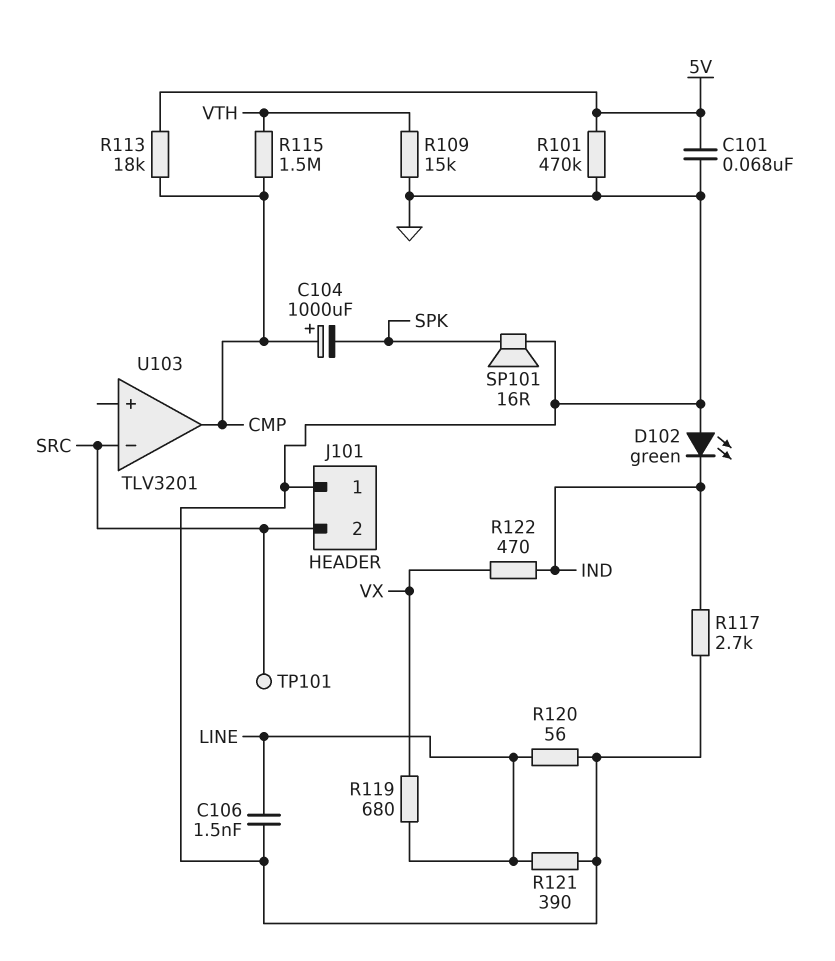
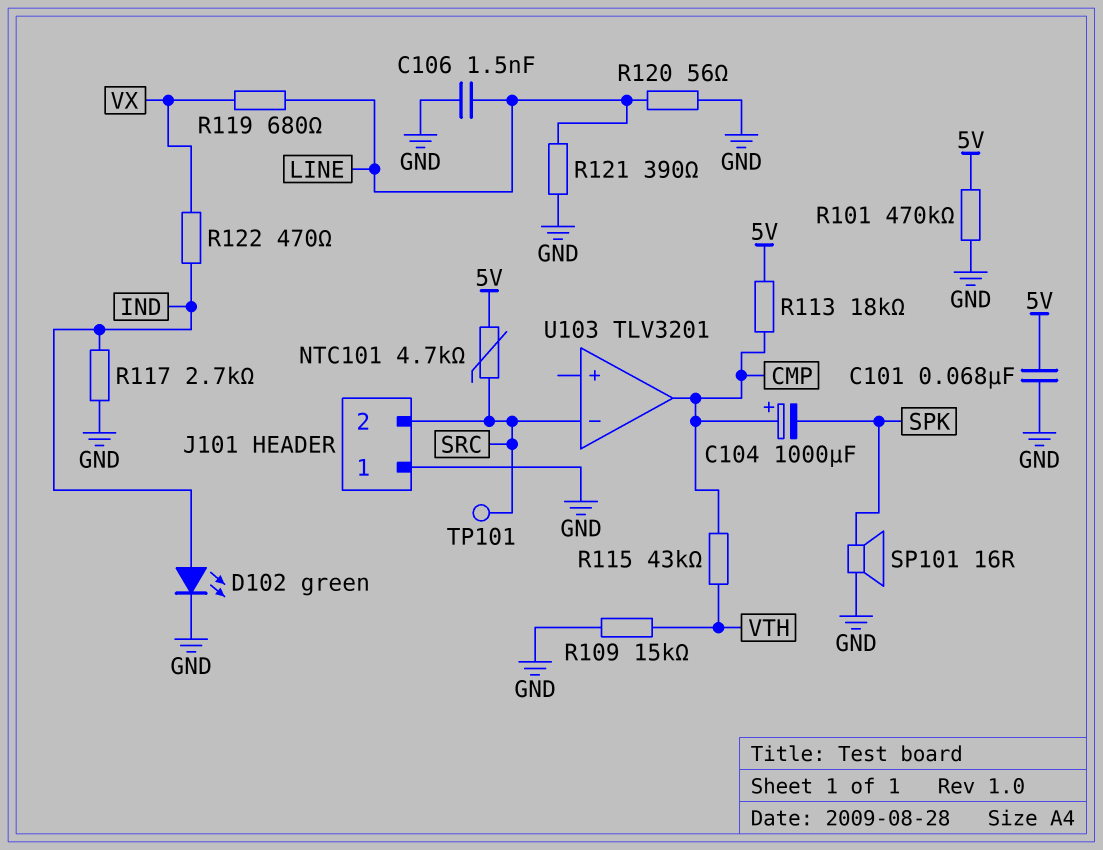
D102: LED green (A GND, K IND) -> LED green (A IND, K GND)
NTC101: none -> 4.7k (5V, SRC)
R115: 1.5M (CMP, VTH) -> 43k (CMP, VTH)

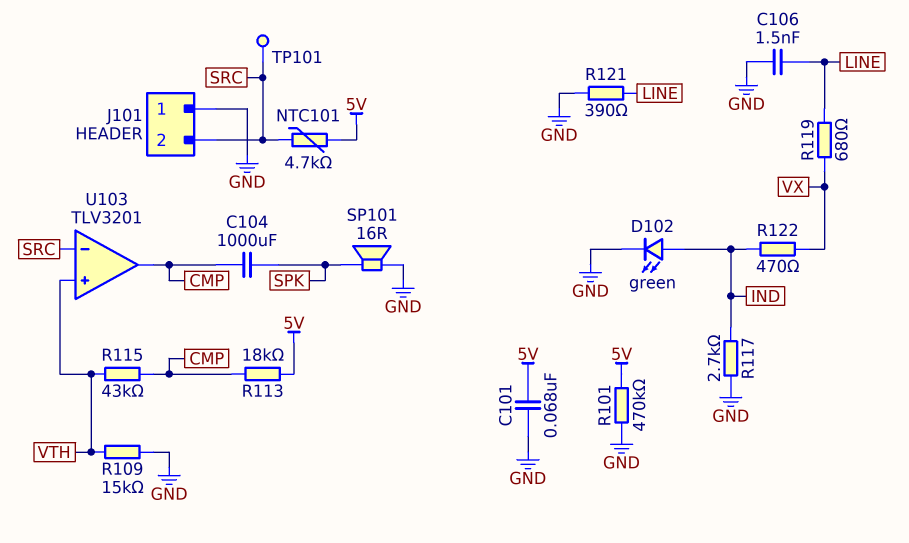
C104: 1000uF (plus CMP, minus SPK) -> 1000uF (CMP, SPK)
R120: 56 (GND, LINE) -> none
U103 pin in+: none -> VTH

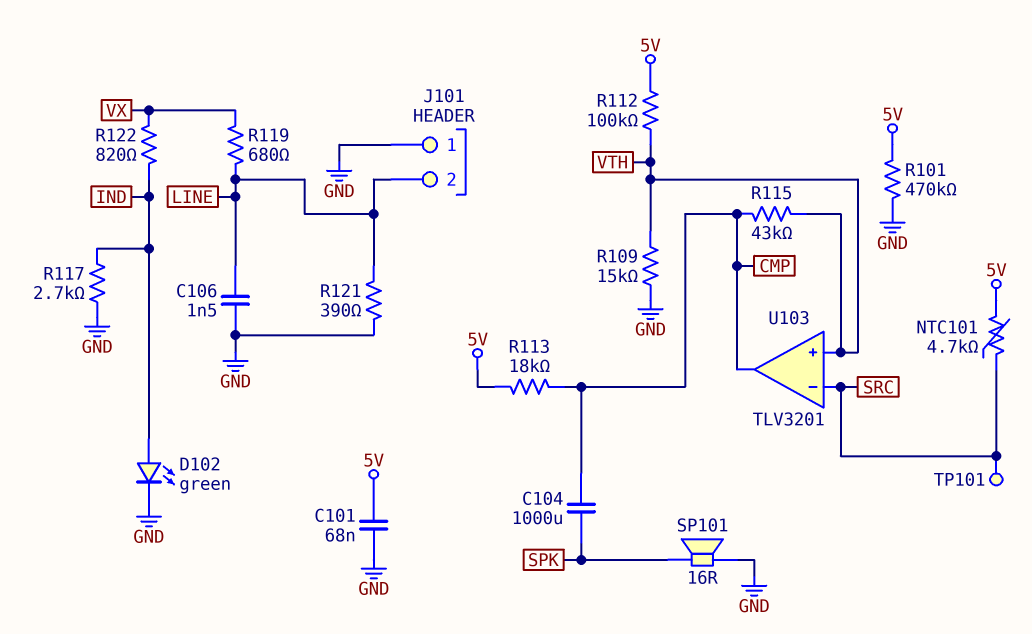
J101 pin 2: SRC -> LINE
R112: none -> 100k (5V, VTH)
R122: 470 (IND, VX) -> 820 (IND, VX)

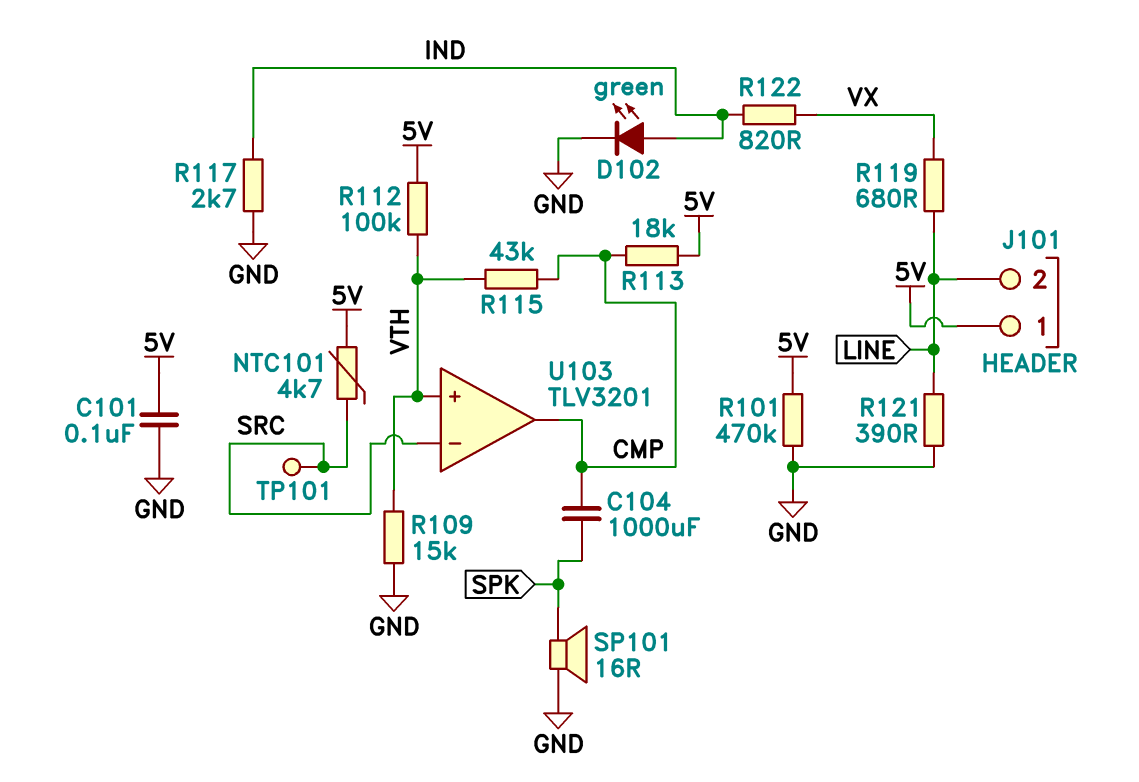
C101: 68nF (5V, GND) -> 100nF (5V, GND)
C106: 1.5nF (GND, LINE) -> none
J101 pin 1: GND -> 5V

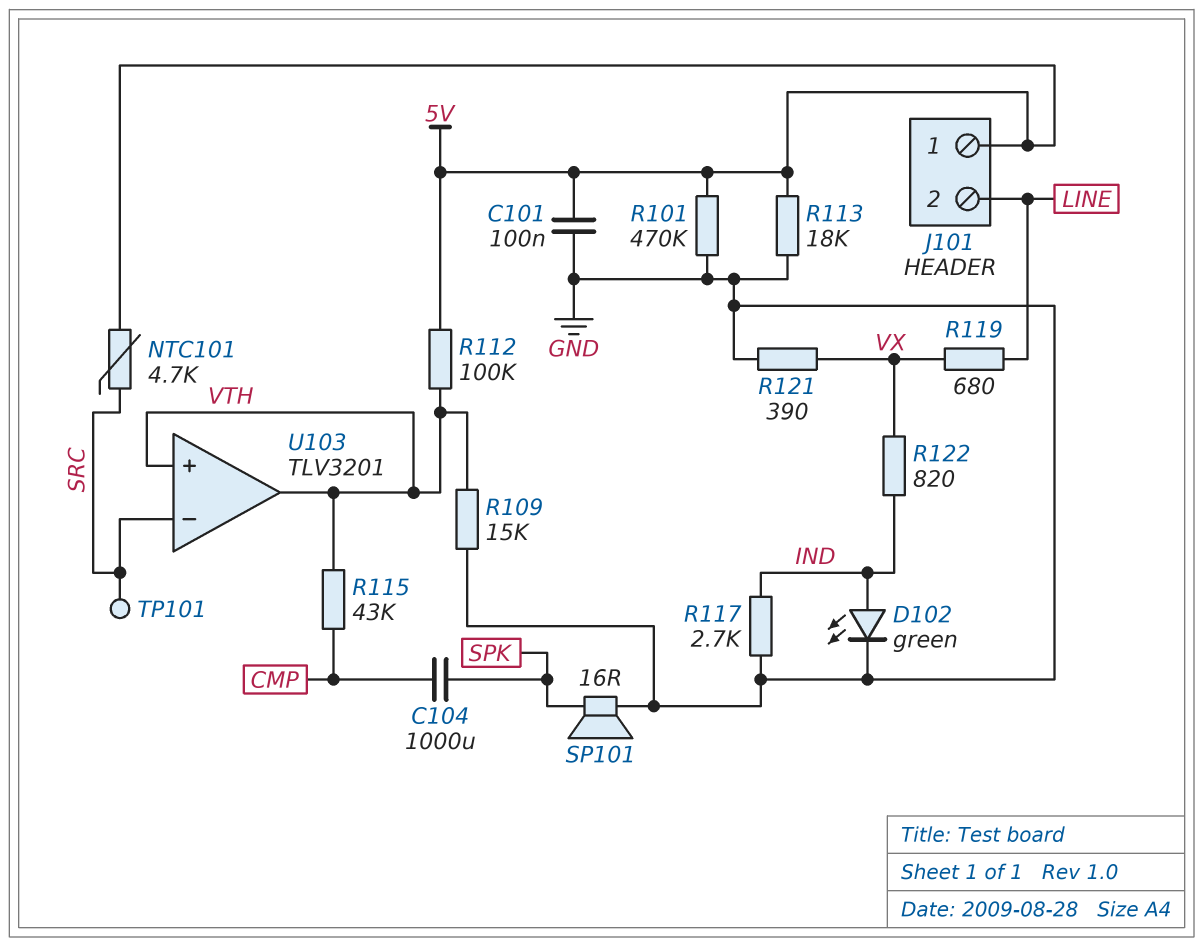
R113: 18k (5V, CMP) -> 18k (5V, GND)
R121: 390 (GND, LINE) -> 390 (GND, VX)
U103 pin out: CMP -> VTH

